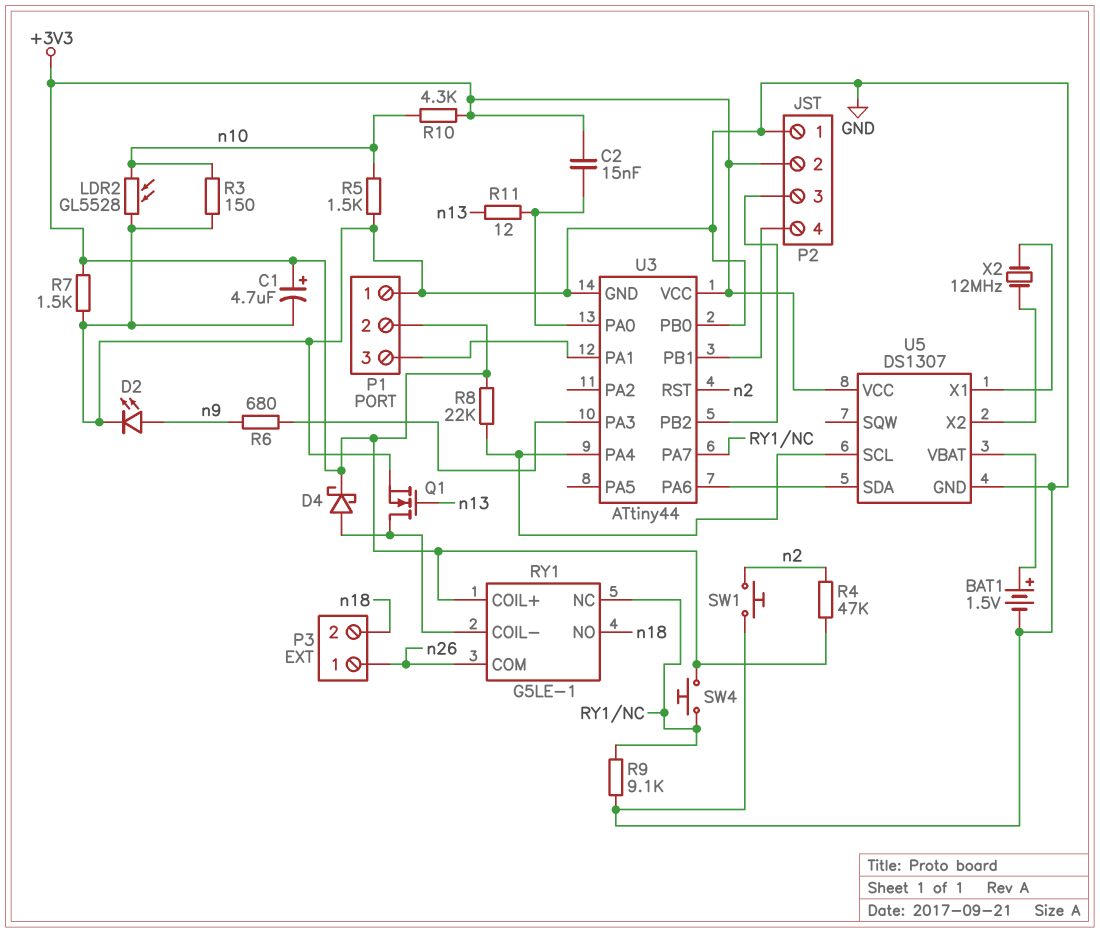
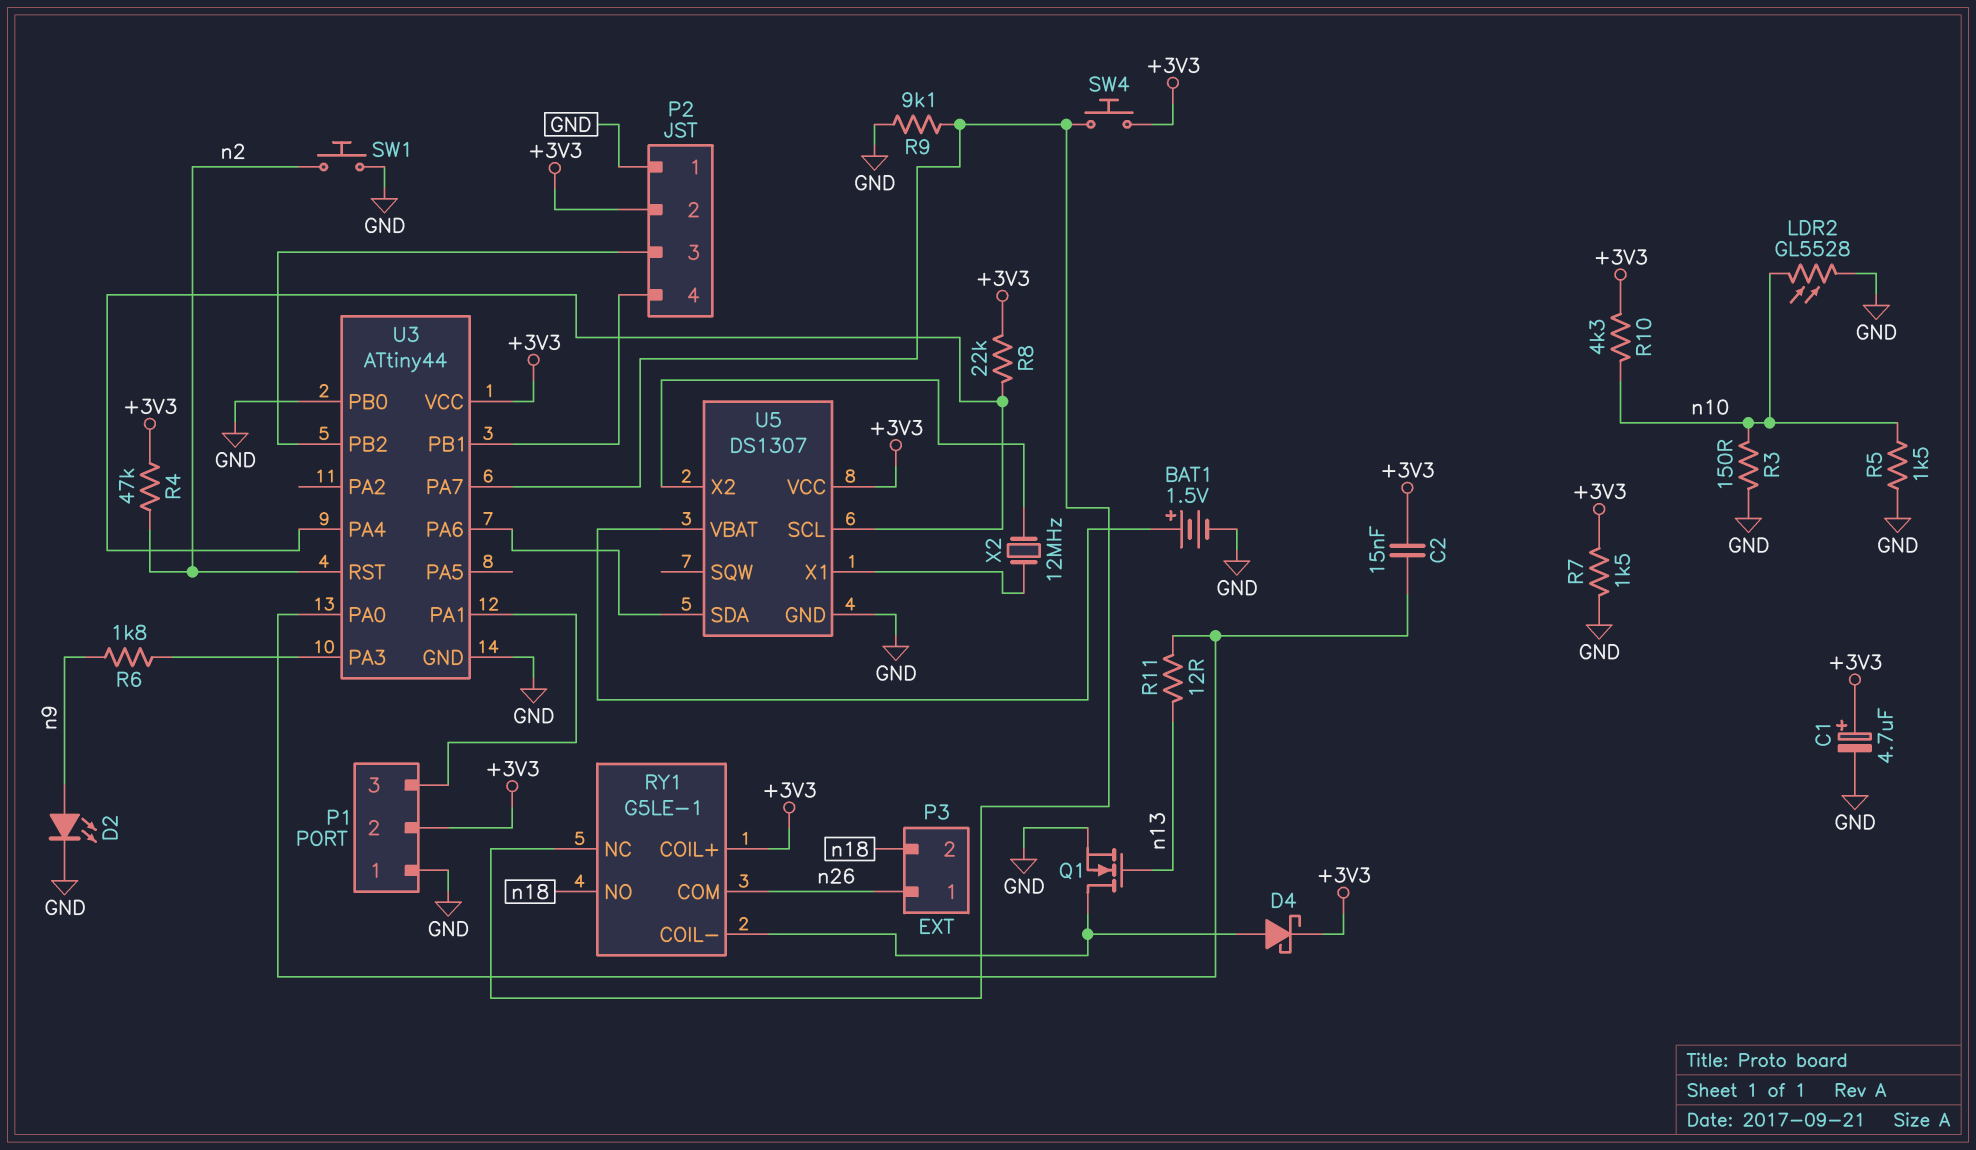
R6: 680 (U3/PA3, n9) -> 1.8k (U3/PA3, n9)

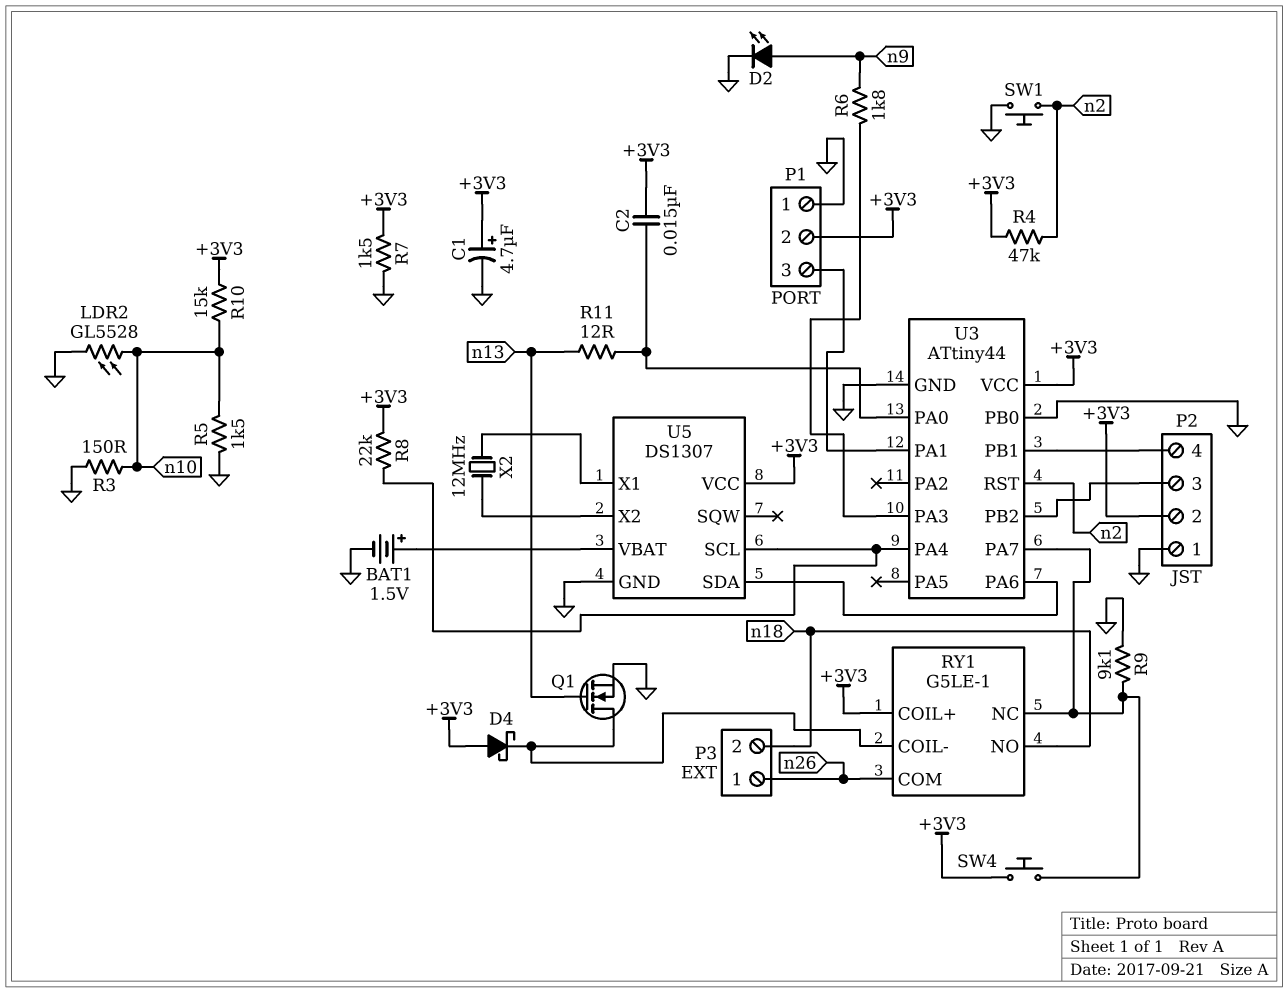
D4: schottky (A RY1/COIL-, K +3V3) -> schottky (A +3V3, K RY1/COIL-)
R10: 4.3k (+3V3, n10) -> 15k (+3V3, n10)

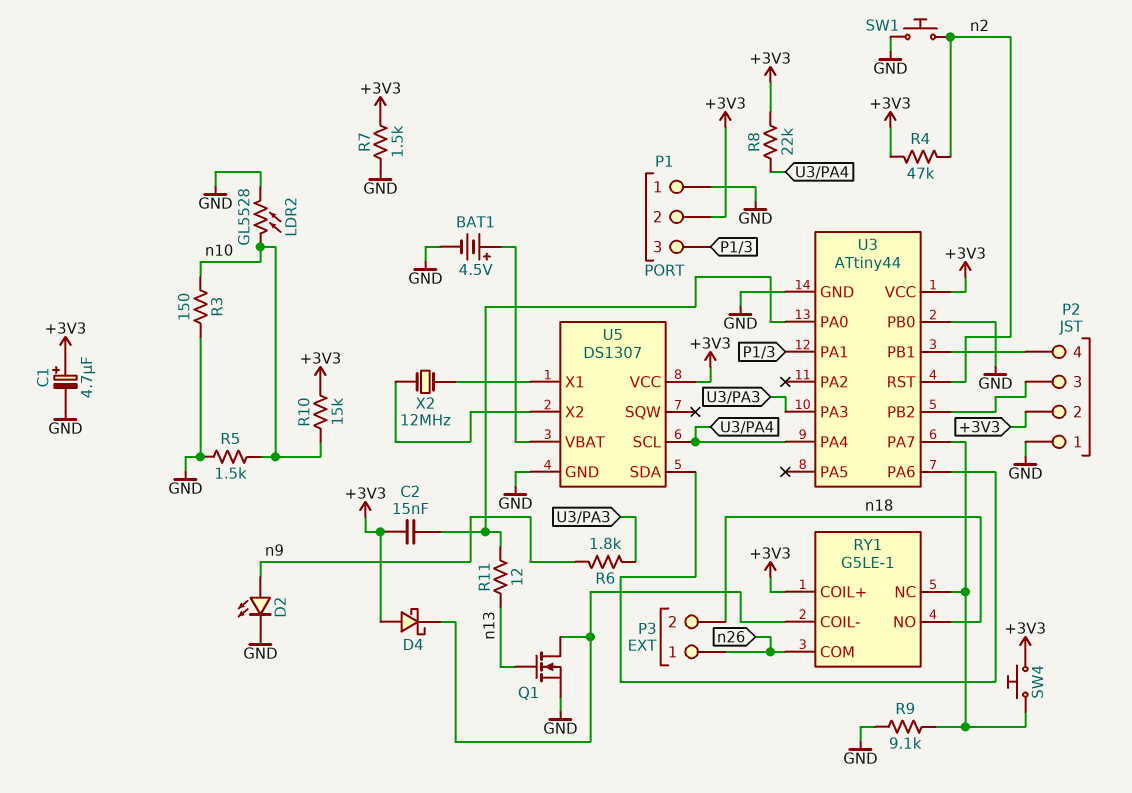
BAT1: 1.5V (plus U5/VBAT, minus GND) -> 4.5V (plus U5/VBAT, minus GND)

